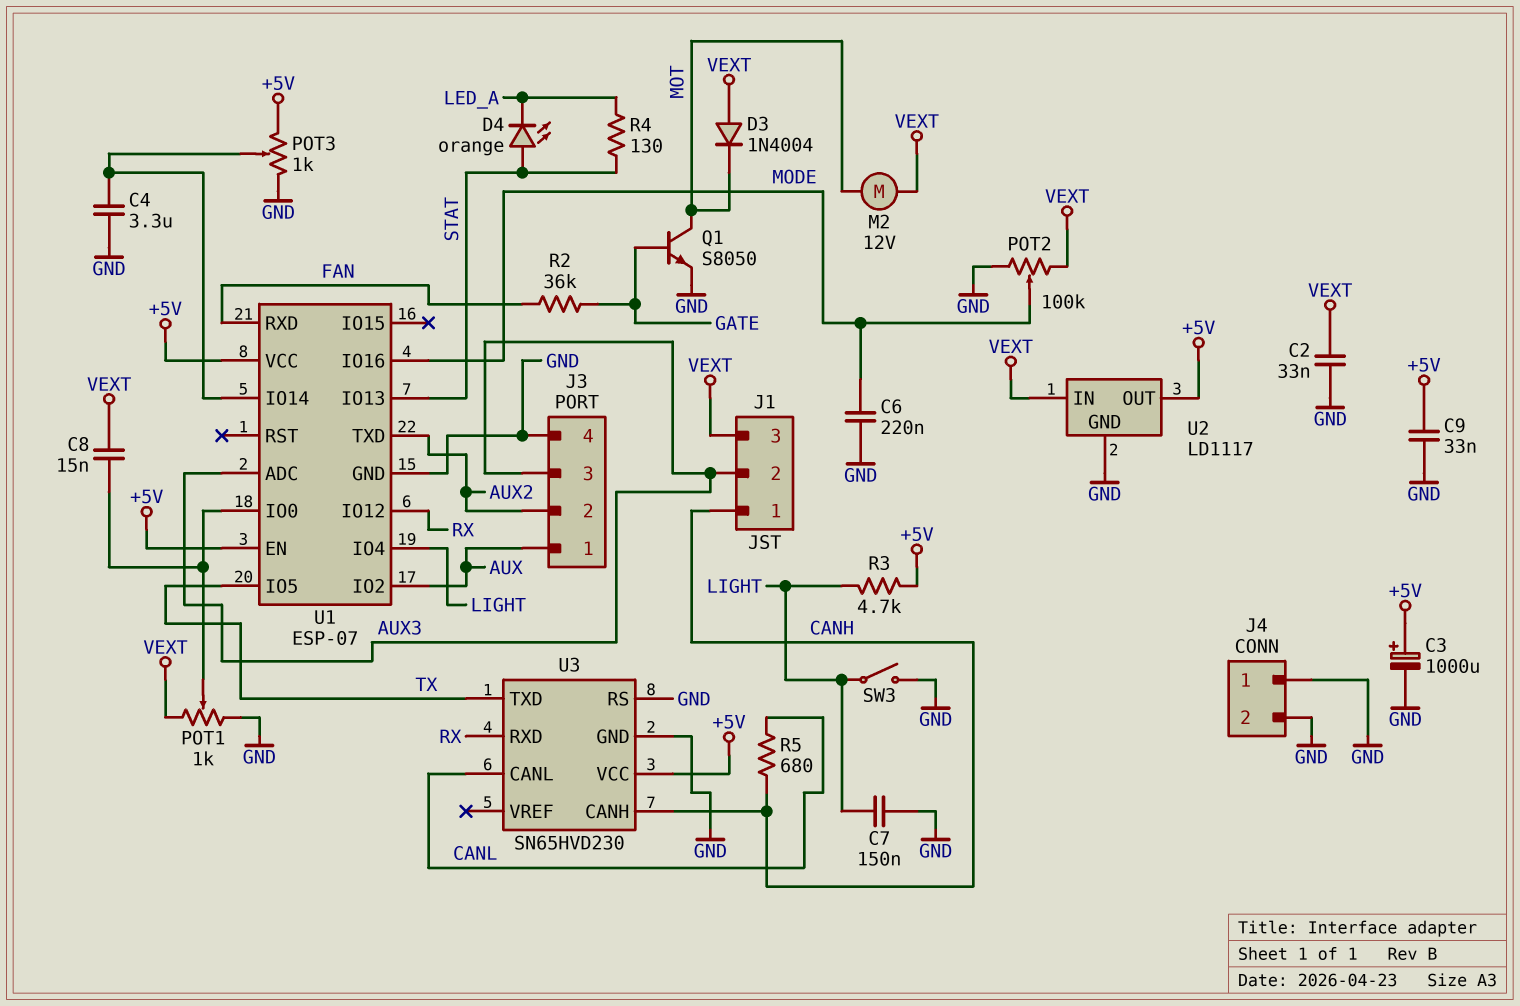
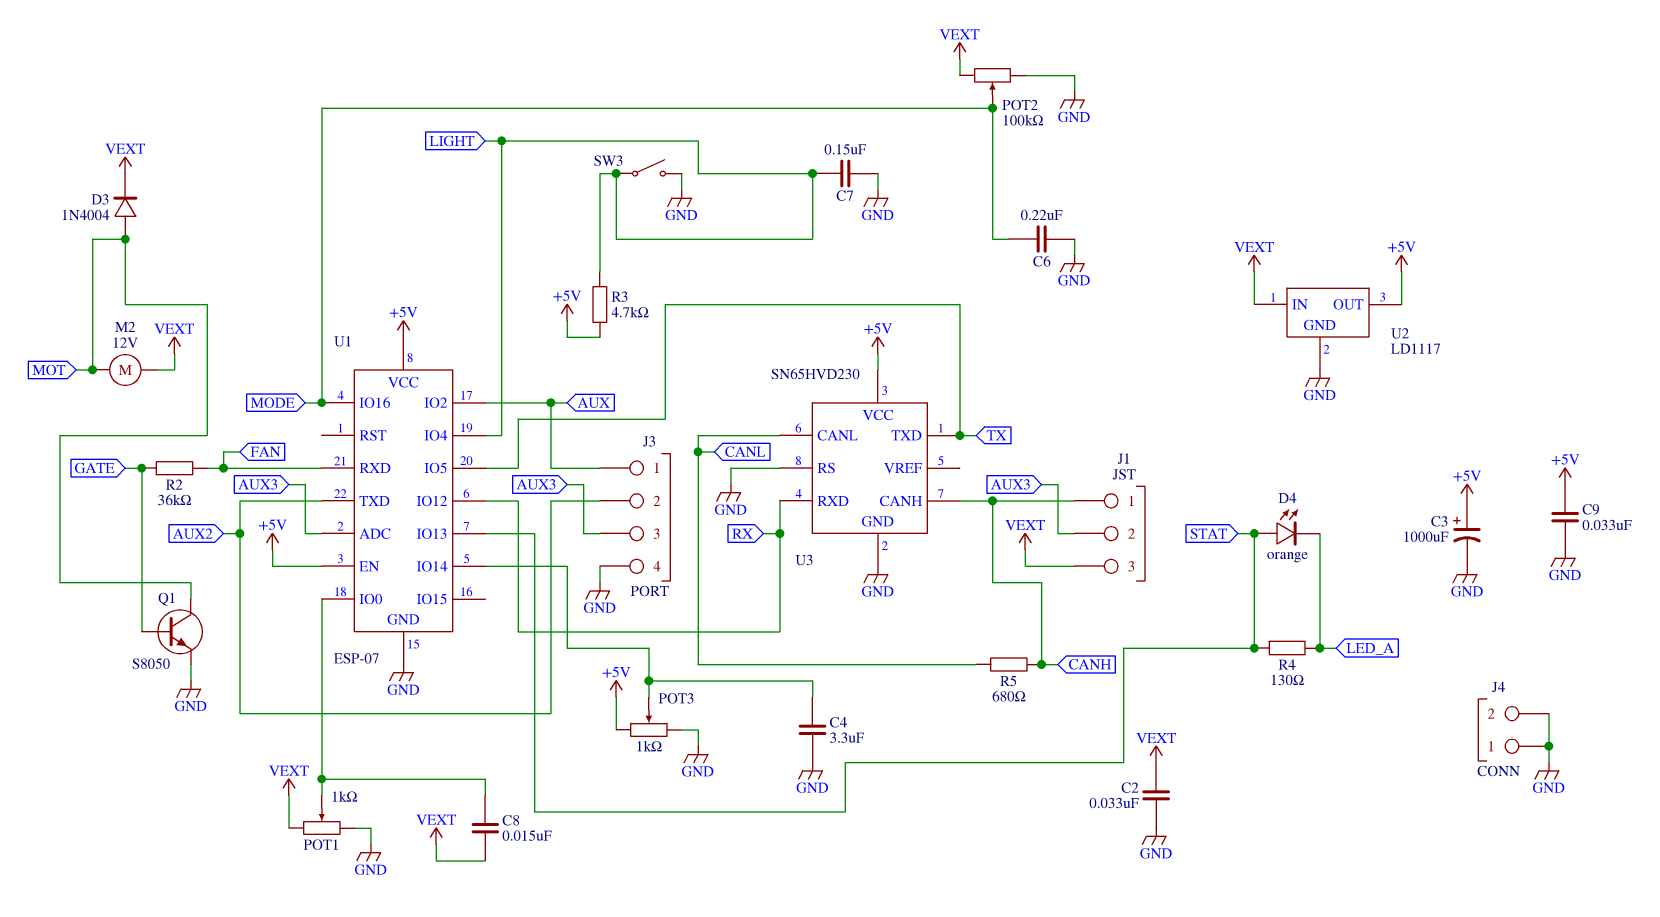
D3: diode 1N4004 (A VEXT, K MOT) -> diode 1N4004 (A MOT, K VEXT)

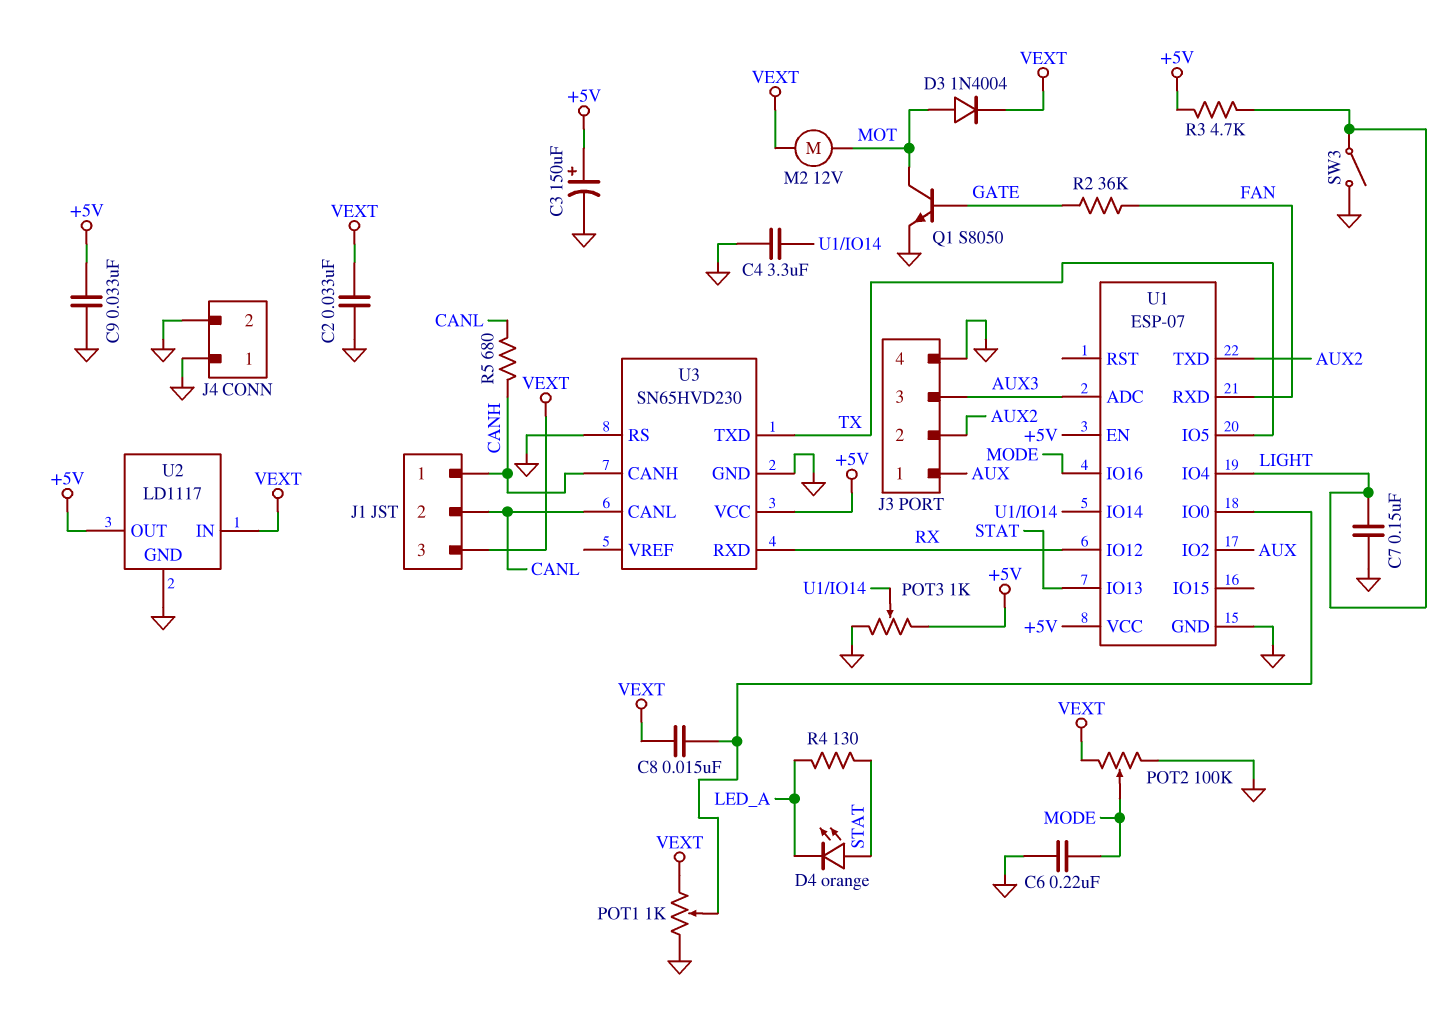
C3: 1000uF (plus +5V, minus GND) -> 150uF (plus +5V, minus GND)
J1 pin 2: AUX3 -> CANL

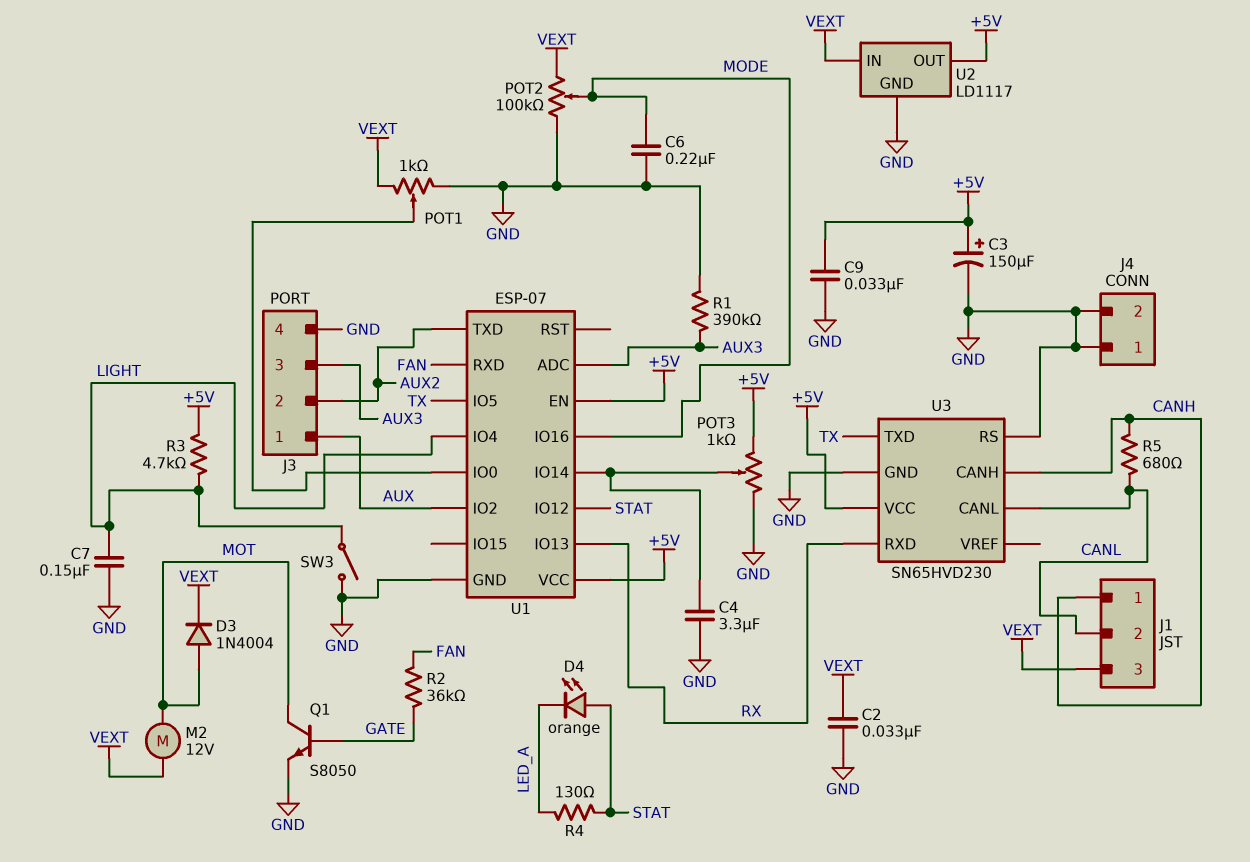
C8: 15nF (U1/IO0, VEXT) -> none
R1: none -> 390k (AUX3, GND)
U1 pin IO12: RX -> STAT
U1 pin IO13: STAT -> RX

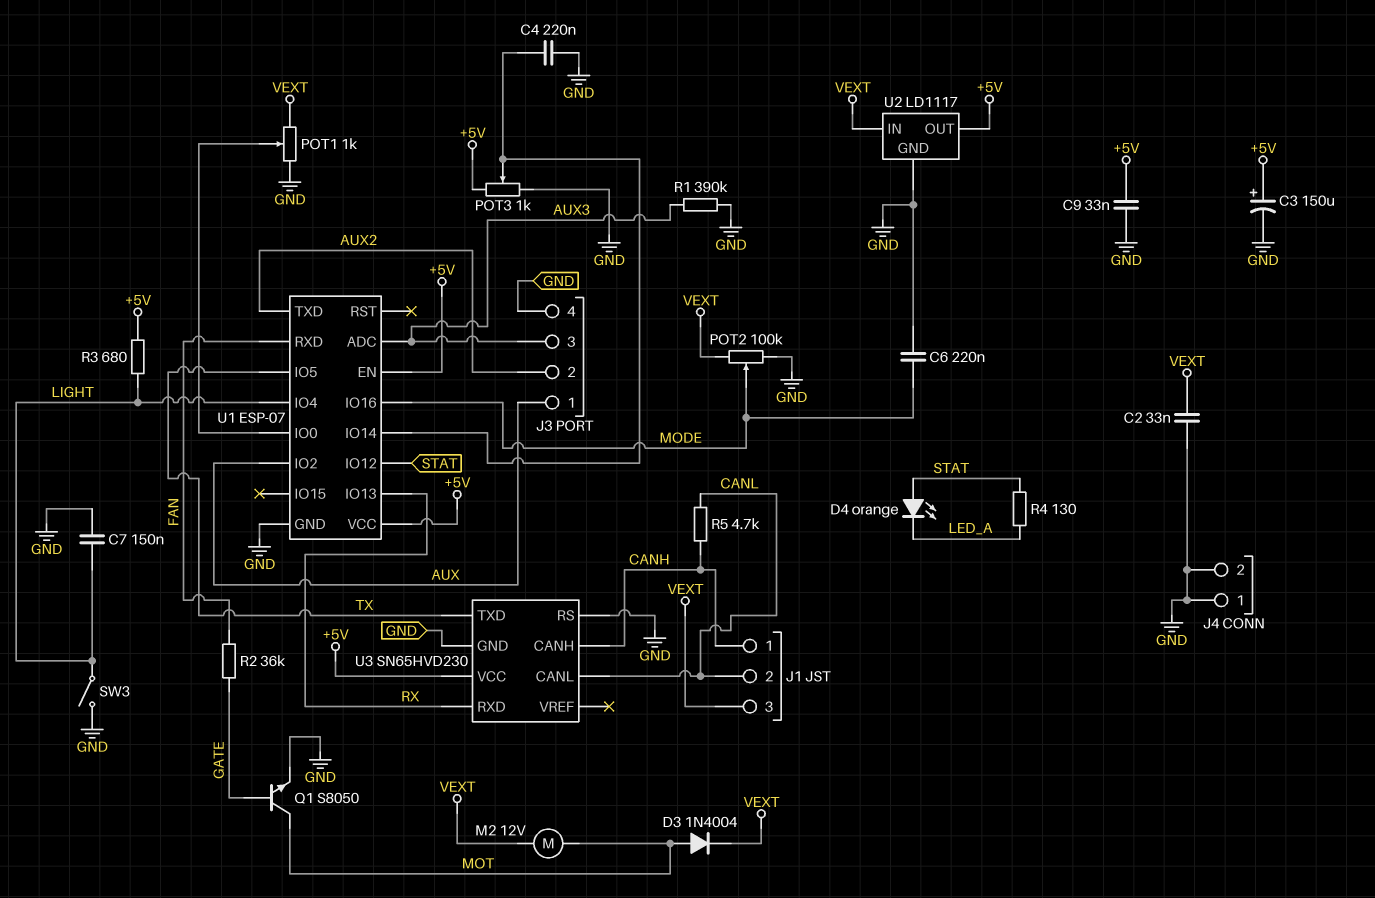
C4: 3.3uF (GND, U1/IO14) -> 220nF (GND, U1/IO14)
R3: 4.7k (+5V, LIGHT) -> 680 (+5V, LIGHT)
R5: 680 (CANH, CANL) -> 4.7k (CANH, CANL)

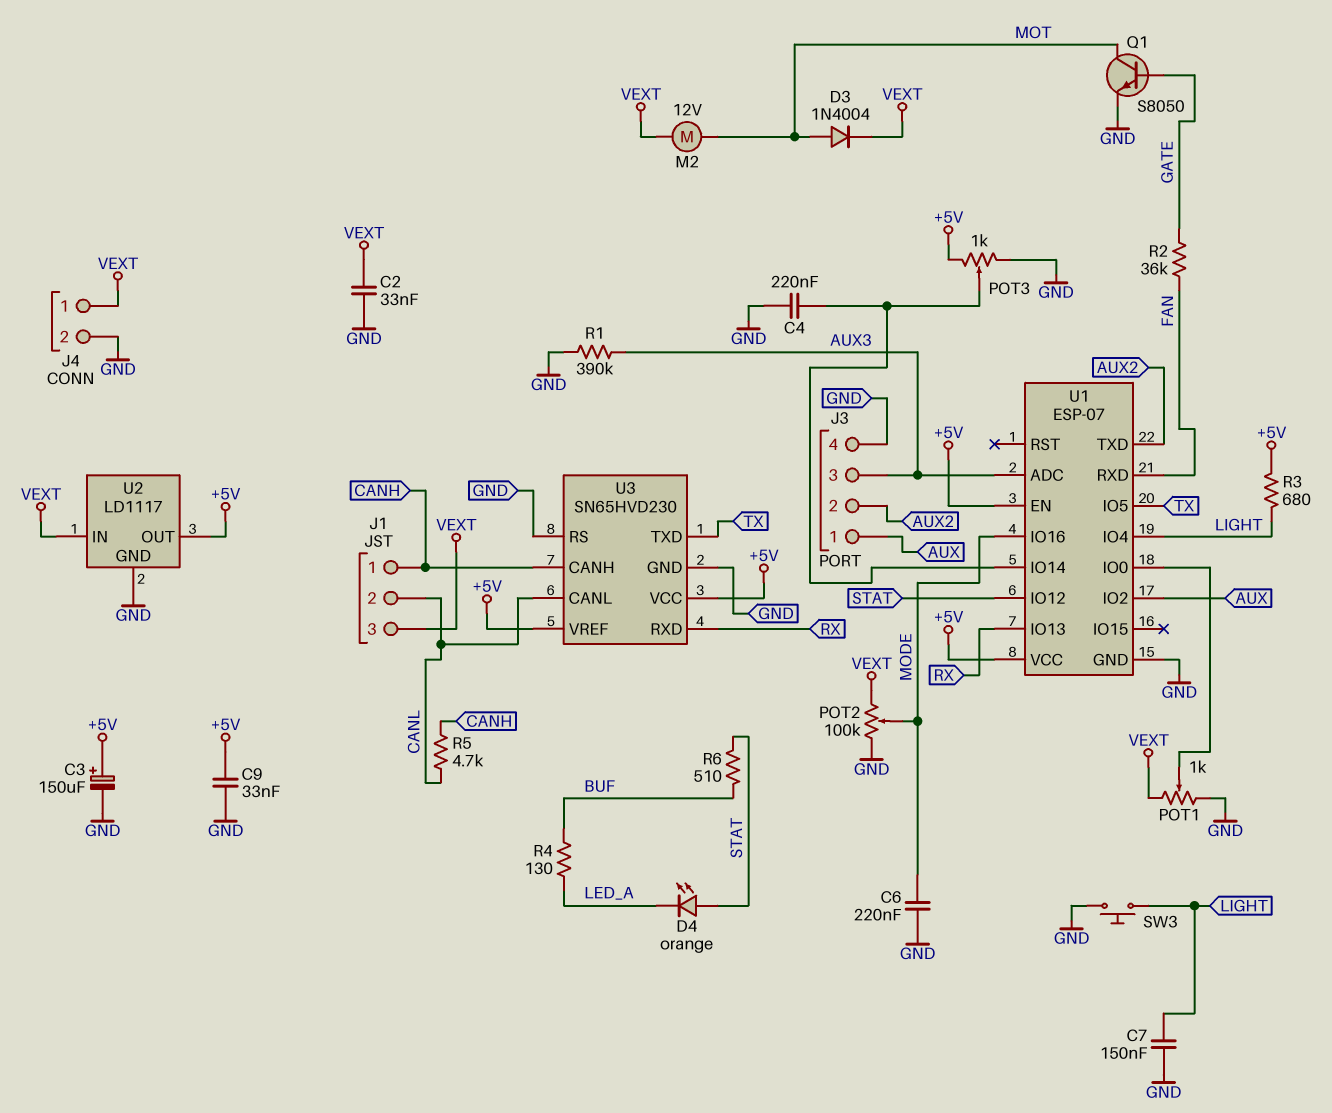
J4 pin 1: GND -> VEXT
R4: 130 (LED_A, STAT) -> 130 (BUF, LED_A)
R6: none -> 510 (BUF, STAT)
SW3: switch (GND, LIGHT) -> button (GND, LIGHT)
U3 pin VREF: none -> +5V

